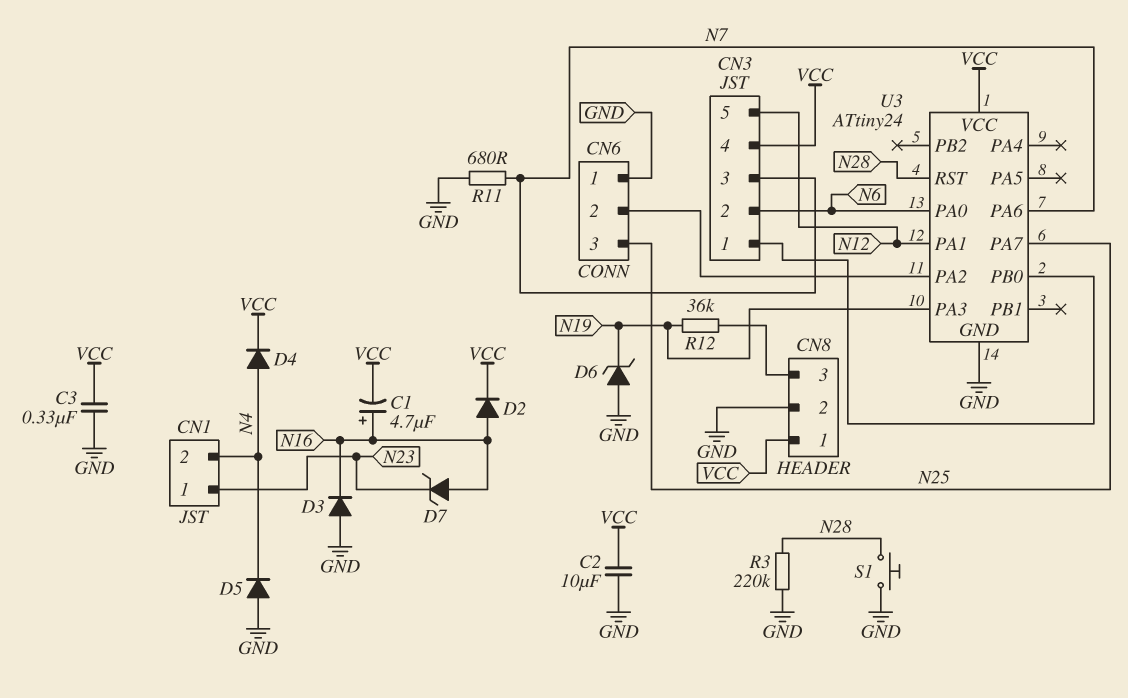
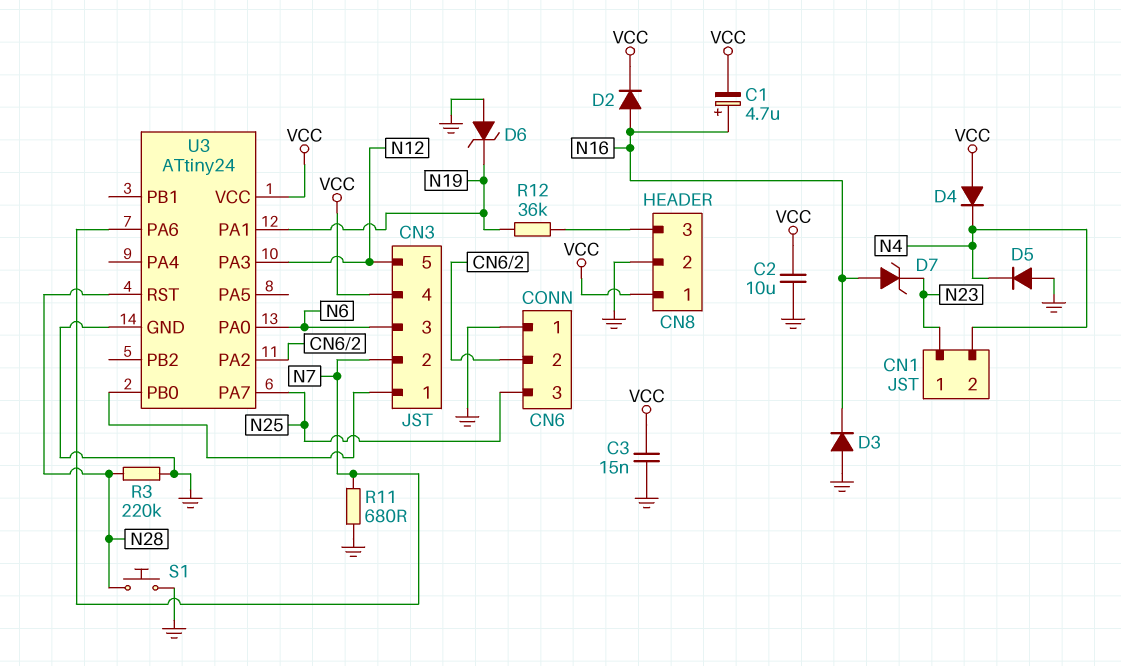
C3: 330nF (GND, VCC) -> 15nF (GND, VCC)
CN3 pin 2: N6 -> N7
CN3 pin 3: N7 -> N6
D4: diode (A N4, K VCC) -> diode (A VCC, K N4)
U3 pin PA1: N12 -> N19
U3 pin PA3: N19 -> N12

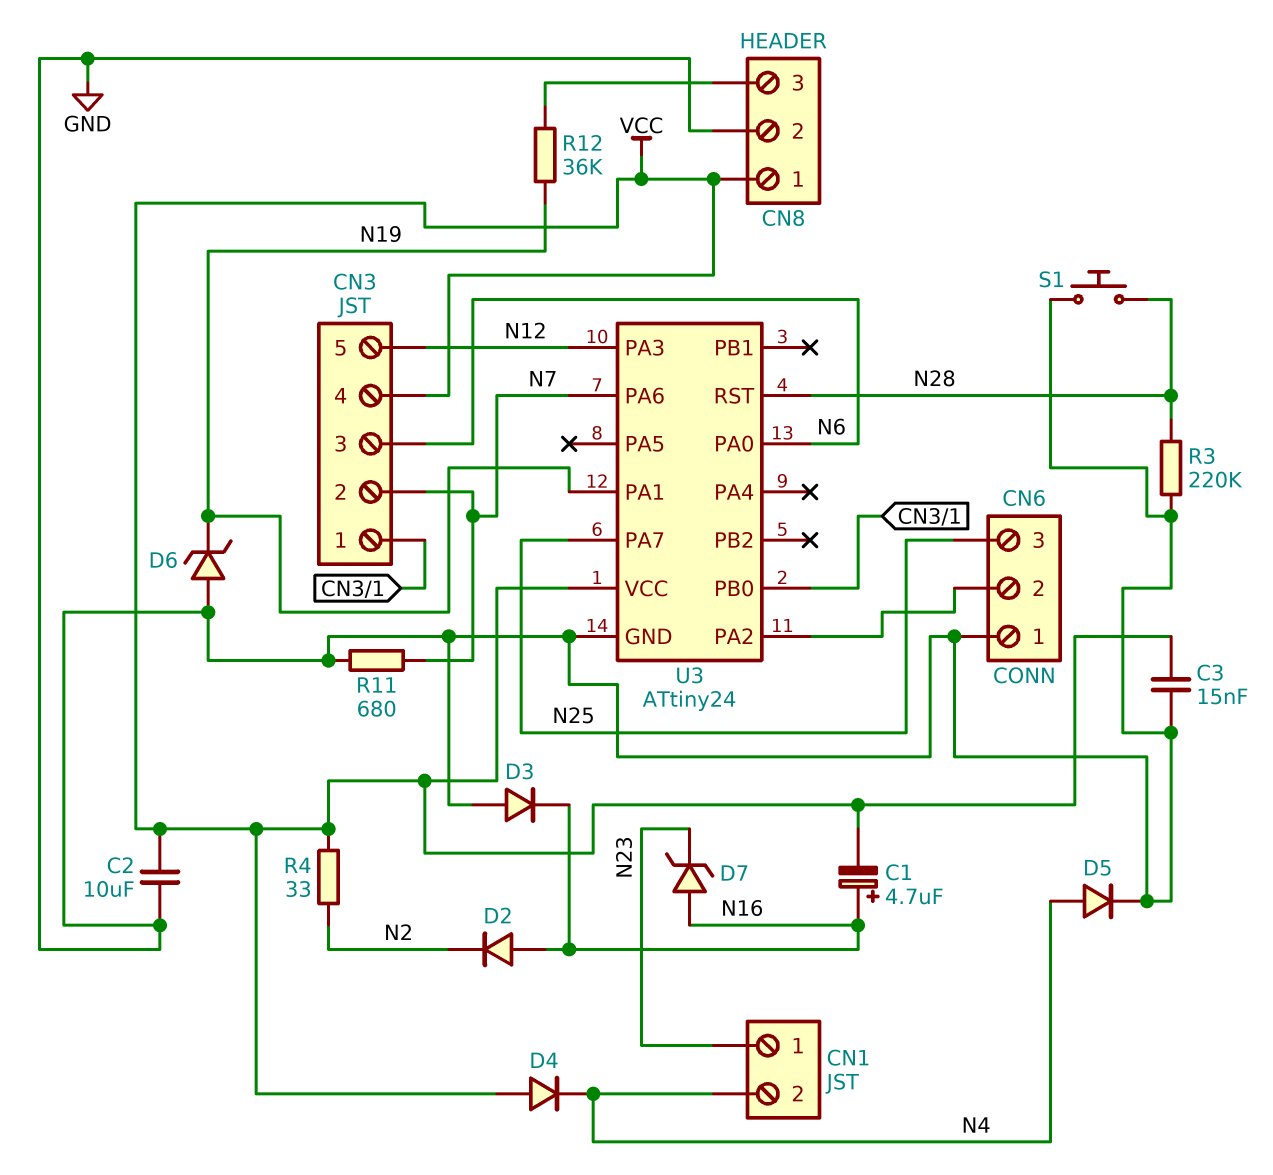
D2: diode (A N16, K VCC) -> diode (A N16, K N2)
D5: diode (A GND, K N4) -> diode (A N4, K GND)
R4: none -> 33 (N2, VCC)

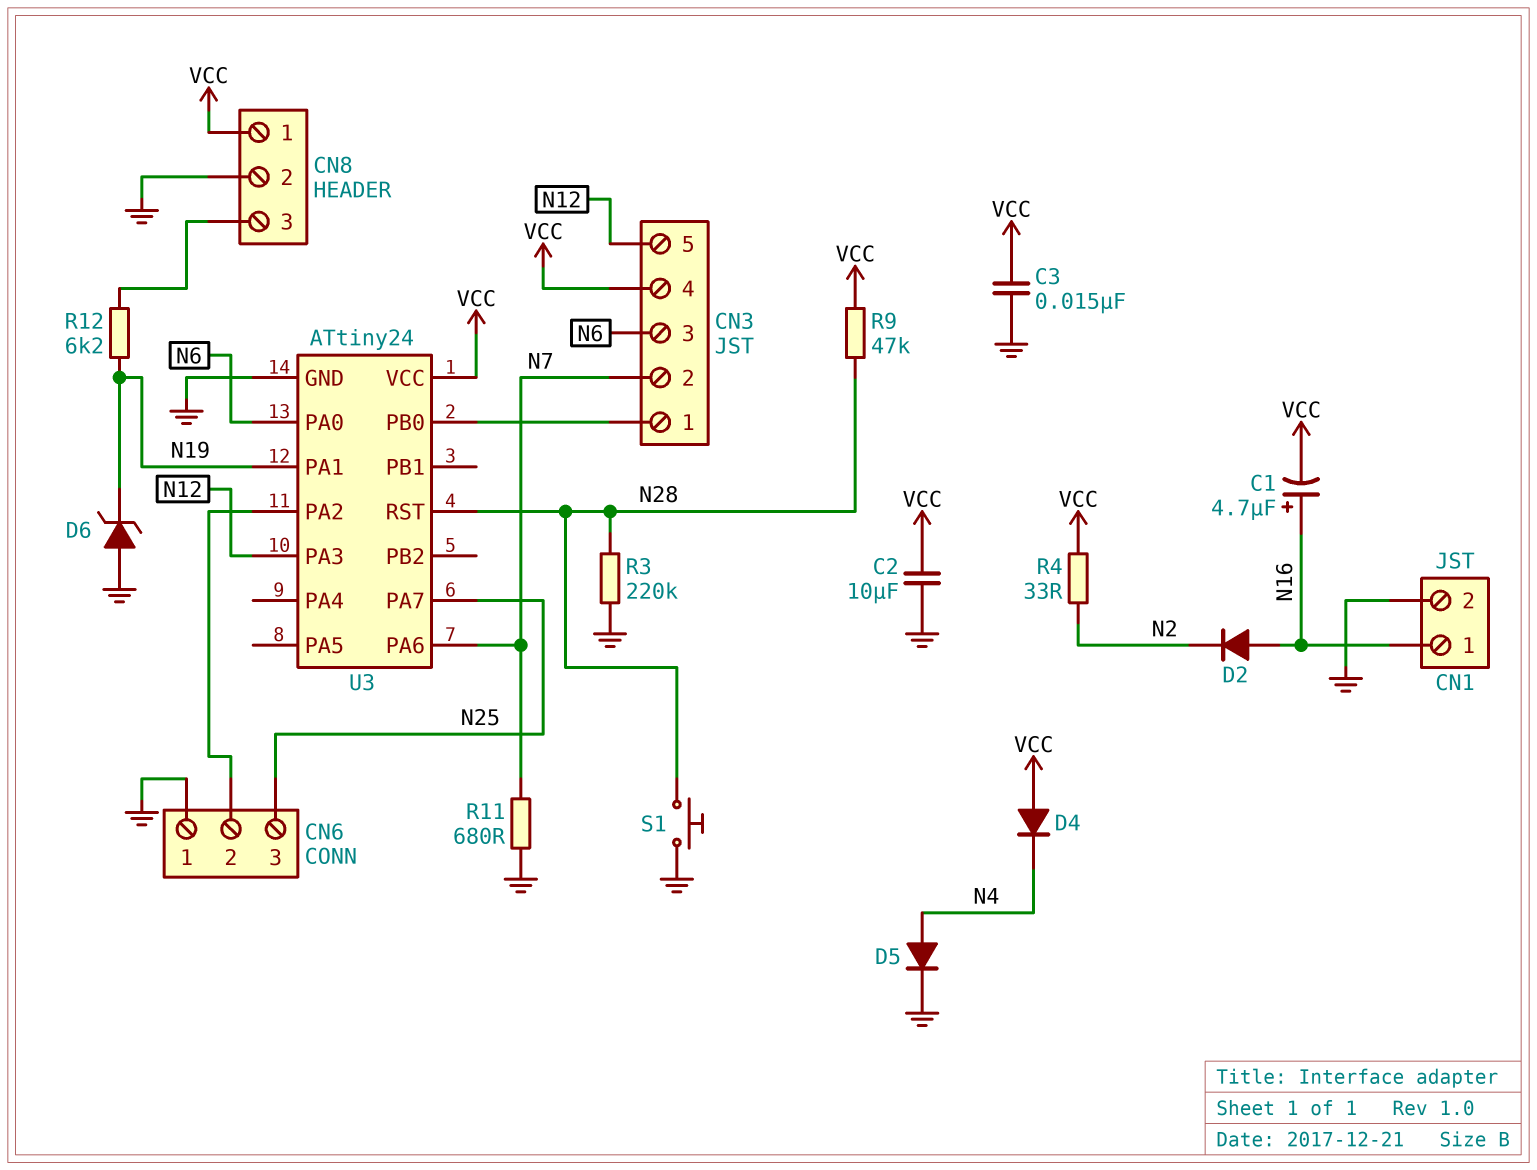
CN1 pin 1: N23 -> N16
CN1 pin 2: N4 -> GND
D3: diode (A GND, K N16) -> none
D7: zener (A N16, K N23) -> none
R9: none -> 47k (N28, VCC)
R12: 36k (CN8/3, N19) -> 6.2k (CN8/3, N19)

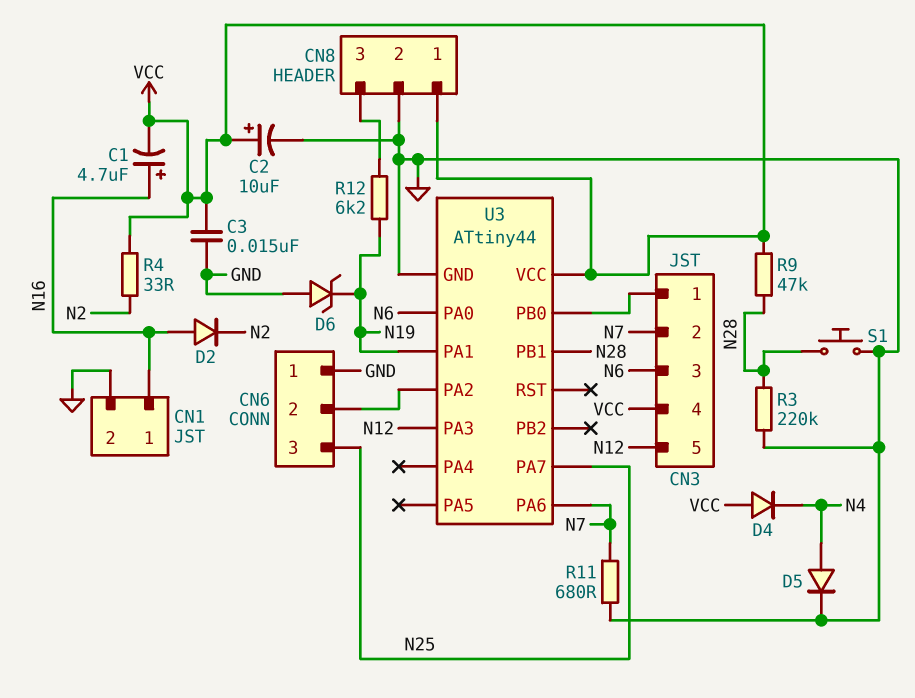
C2: 10uF (GND, VCC) -> 10uF (plus VCC, minus GND)
U3: ATtiny24 -> ATtiny44
U3 pin PB1: none -> N28
U3 pin RST: N28 -> none

